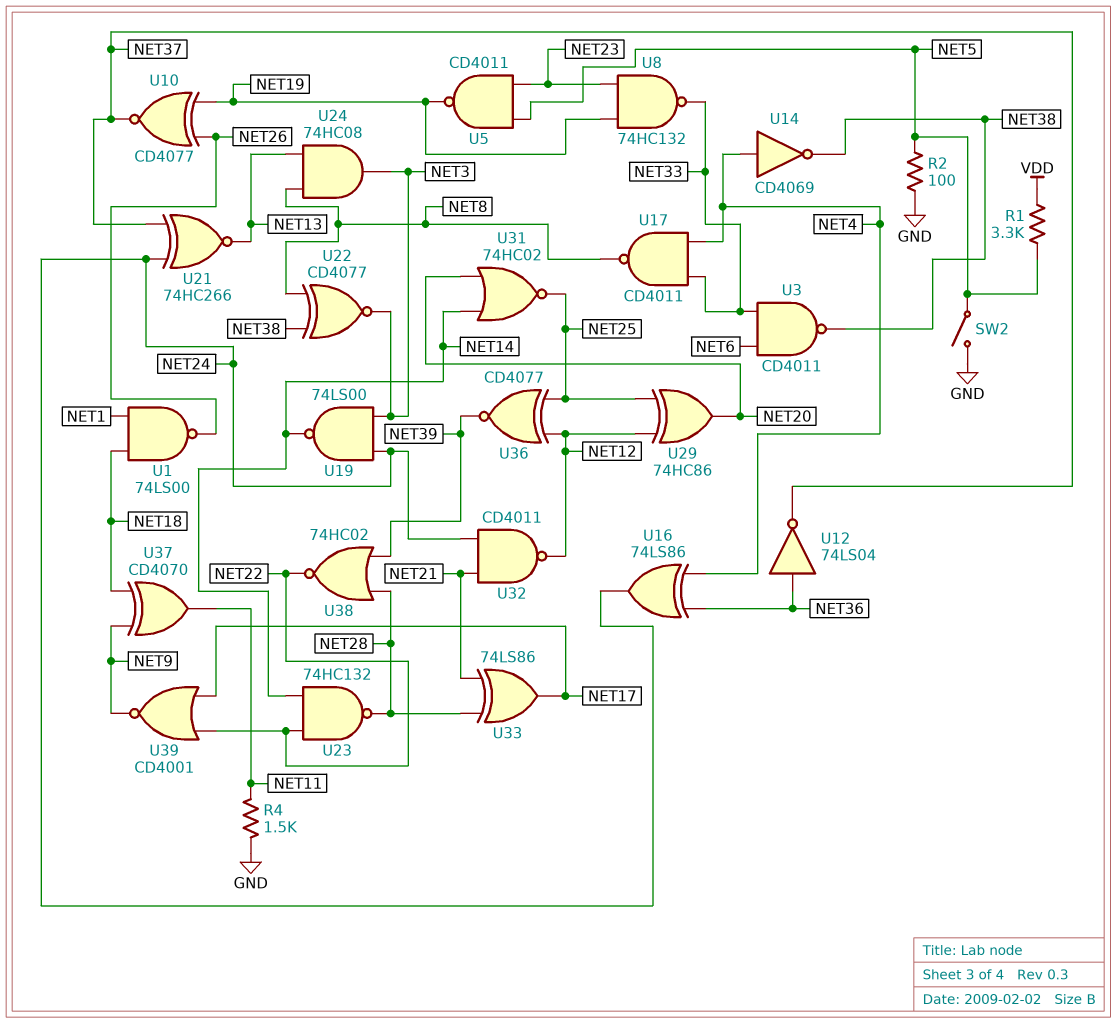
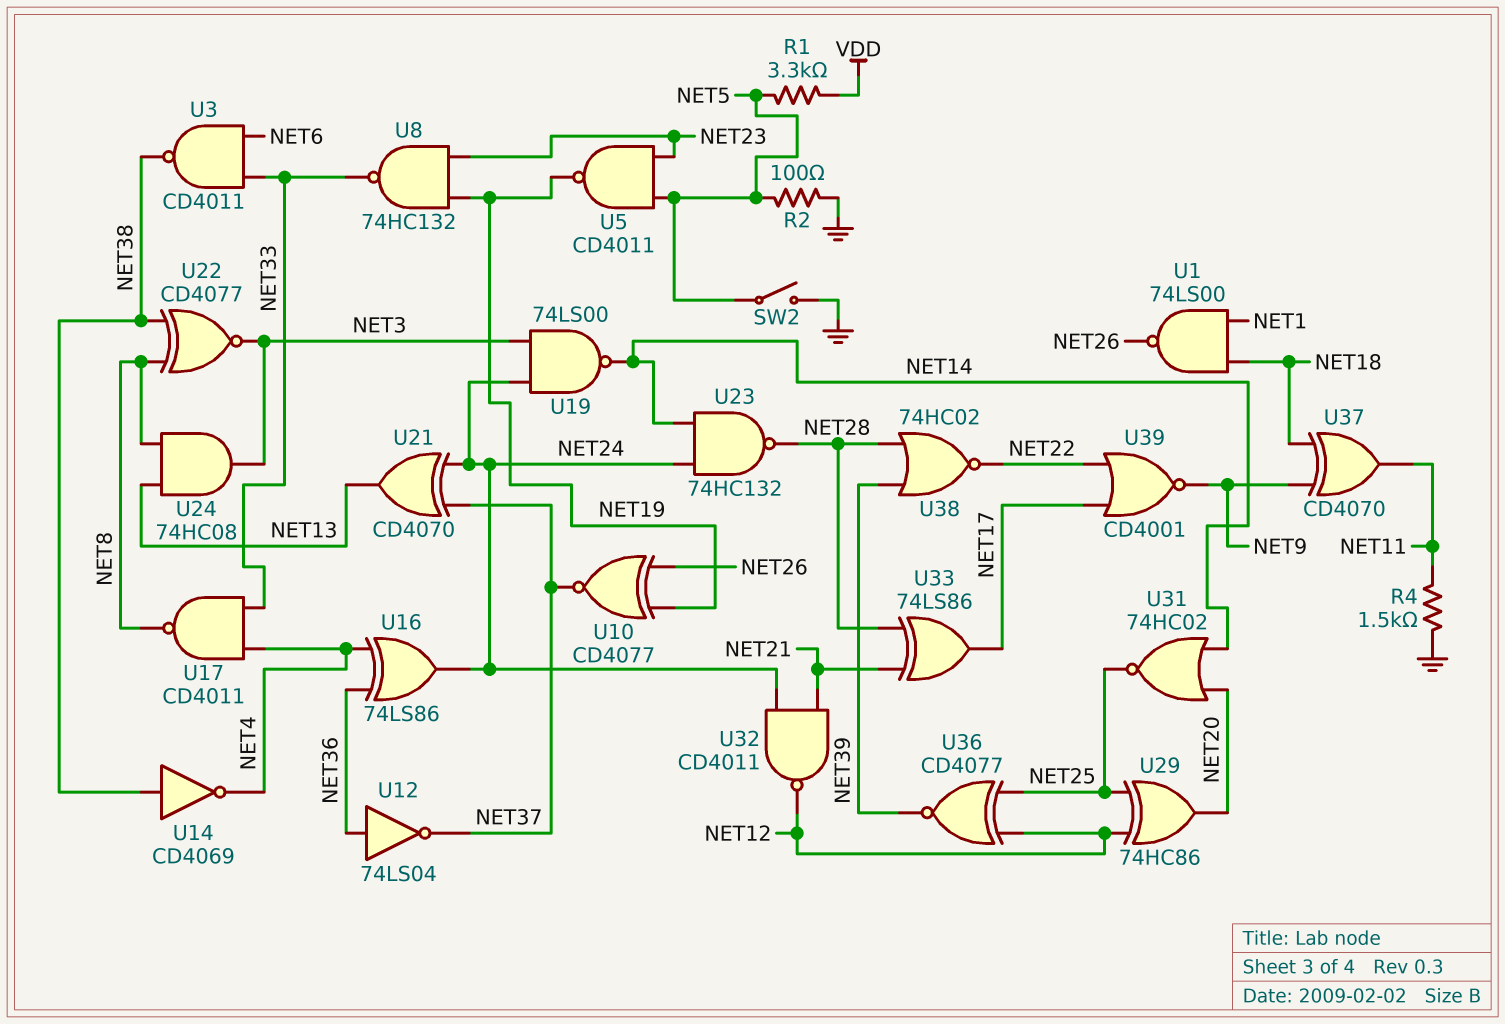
U14: NOT CD4069 (in NET4, out NET38) -> NOT CD4069 (in NET38, out NET4)
U21: XNOR 74HC266 (in NET24, in NET37, out NET13) -> XOR CD4070 (in NET24, in NET37, out NET13)
U23: NAND 74HC132 (in NET14, in NET22, out NET28) -> NAND 74HC132 (in NET14, in NET24, out NET28)

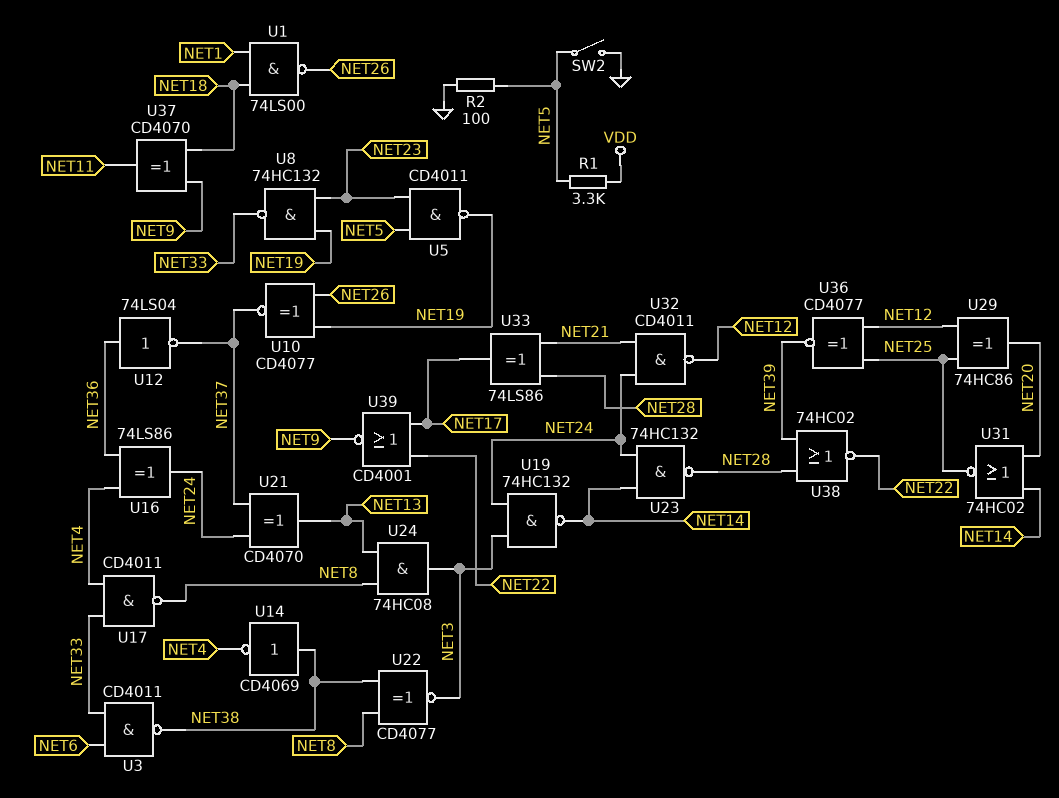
R4: 1.5k (GND, NET11) -> none
U19: NAND 74LS00 (in NET3, in NET24, out NET14) -> NAND 74HC132 (in NET3, in NET24, out NET14)

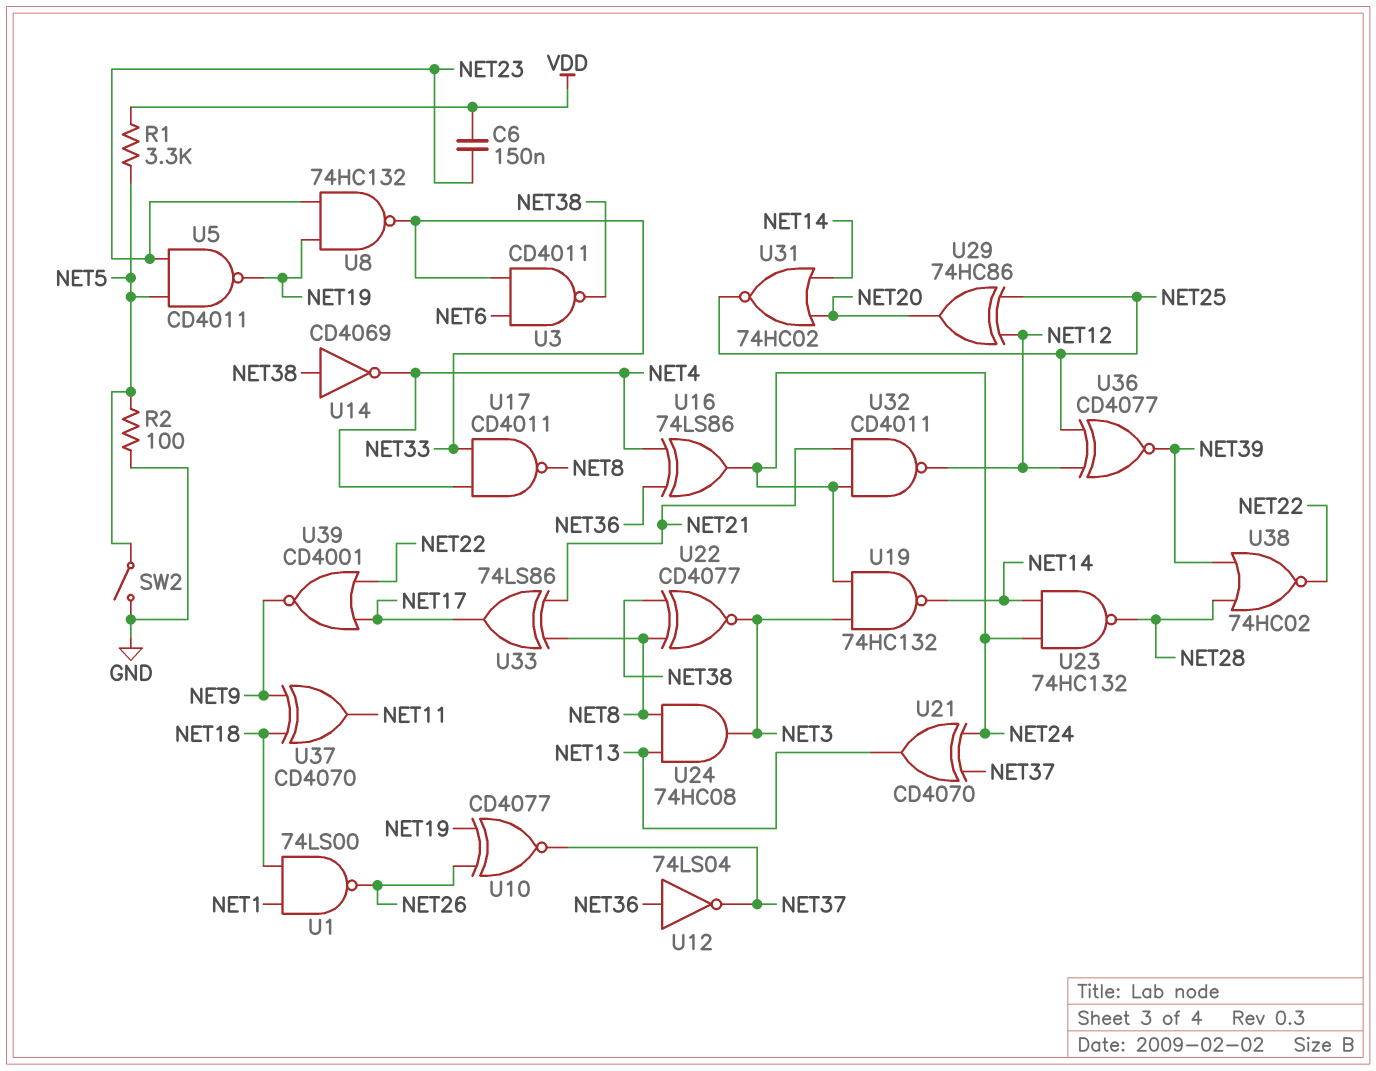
C6: none -> 150nF (NET23, VDD)
U33: XOR 74LS86 (in NET21, in NET28, out NET17) -> XOR 74LS86 (in NET8, in NET21, out NET17)

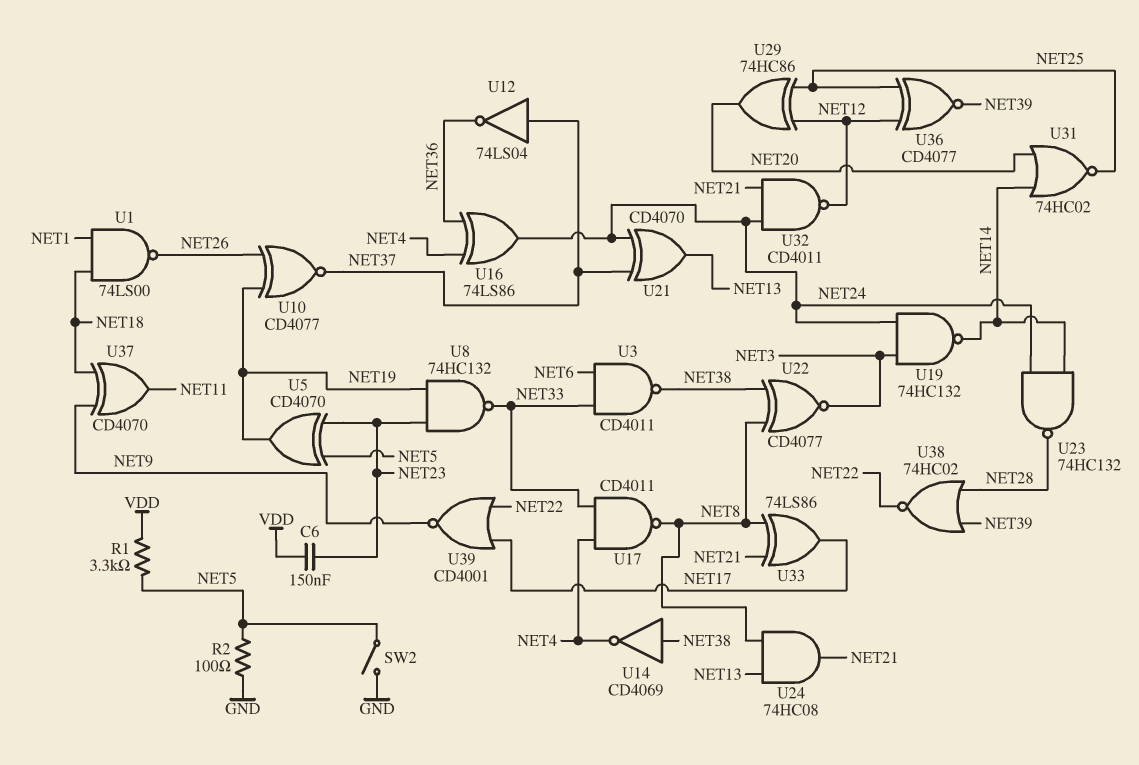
U5: NAND CD4011 (in NET5, in NET23, out NET19) -> XOR CD4070 (in NET5, in NET23, out NET19)
U12: NOT 74LS04 (in NET36, out NET37) -> NOT 74LS04 (in NET37, out NET36)
U24: AND 74HC08 (in NET8, in NET13, out NET3) -> AND 74HC08 (in NET8, in NET13, out NET21)

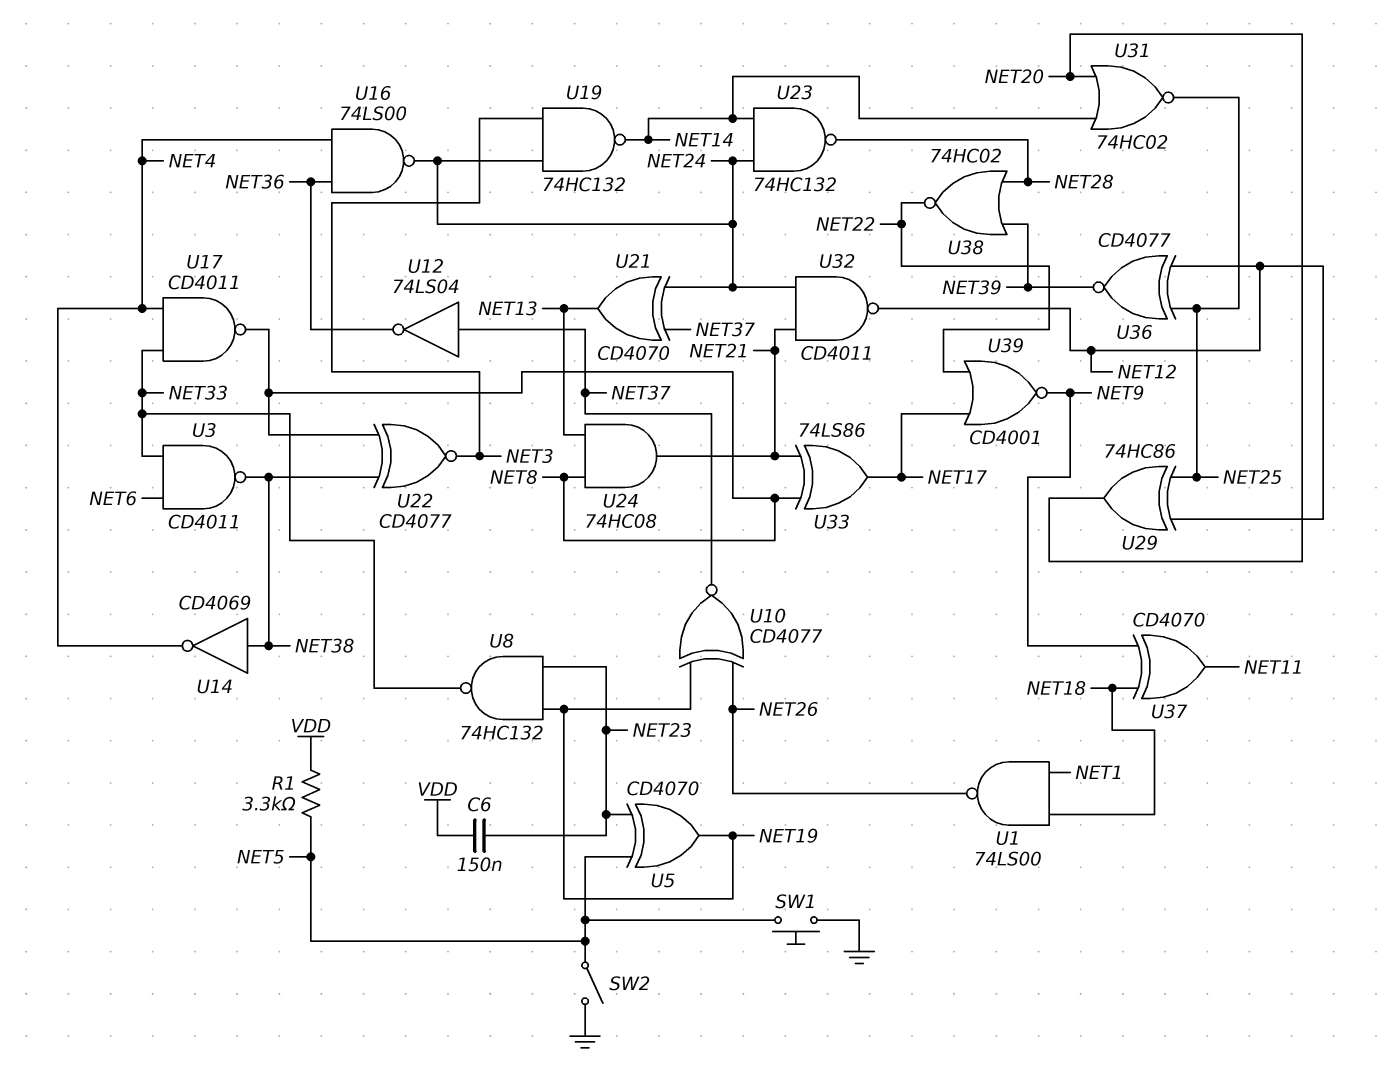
R2: 100 (GND, NET5) -> none
SW1: none -> button (GND, NET5)
U16: XOR 74LS86 (in NET4, in NET36, out NET24) -> NAND 74LS00 (in NET4, in NET36, out NET24)

